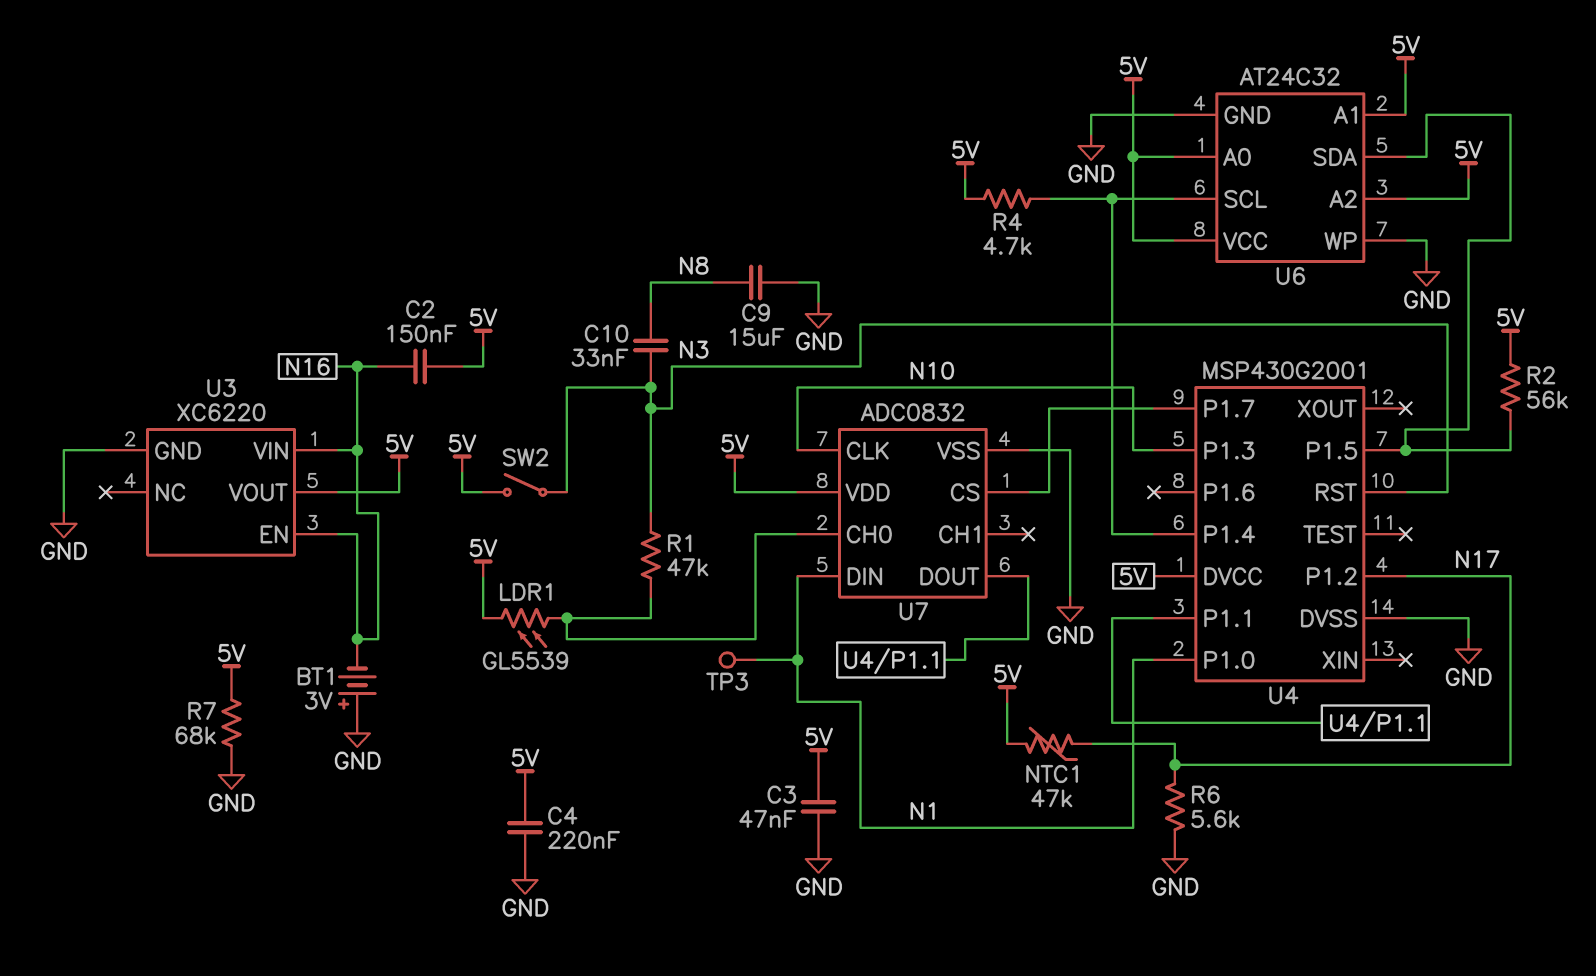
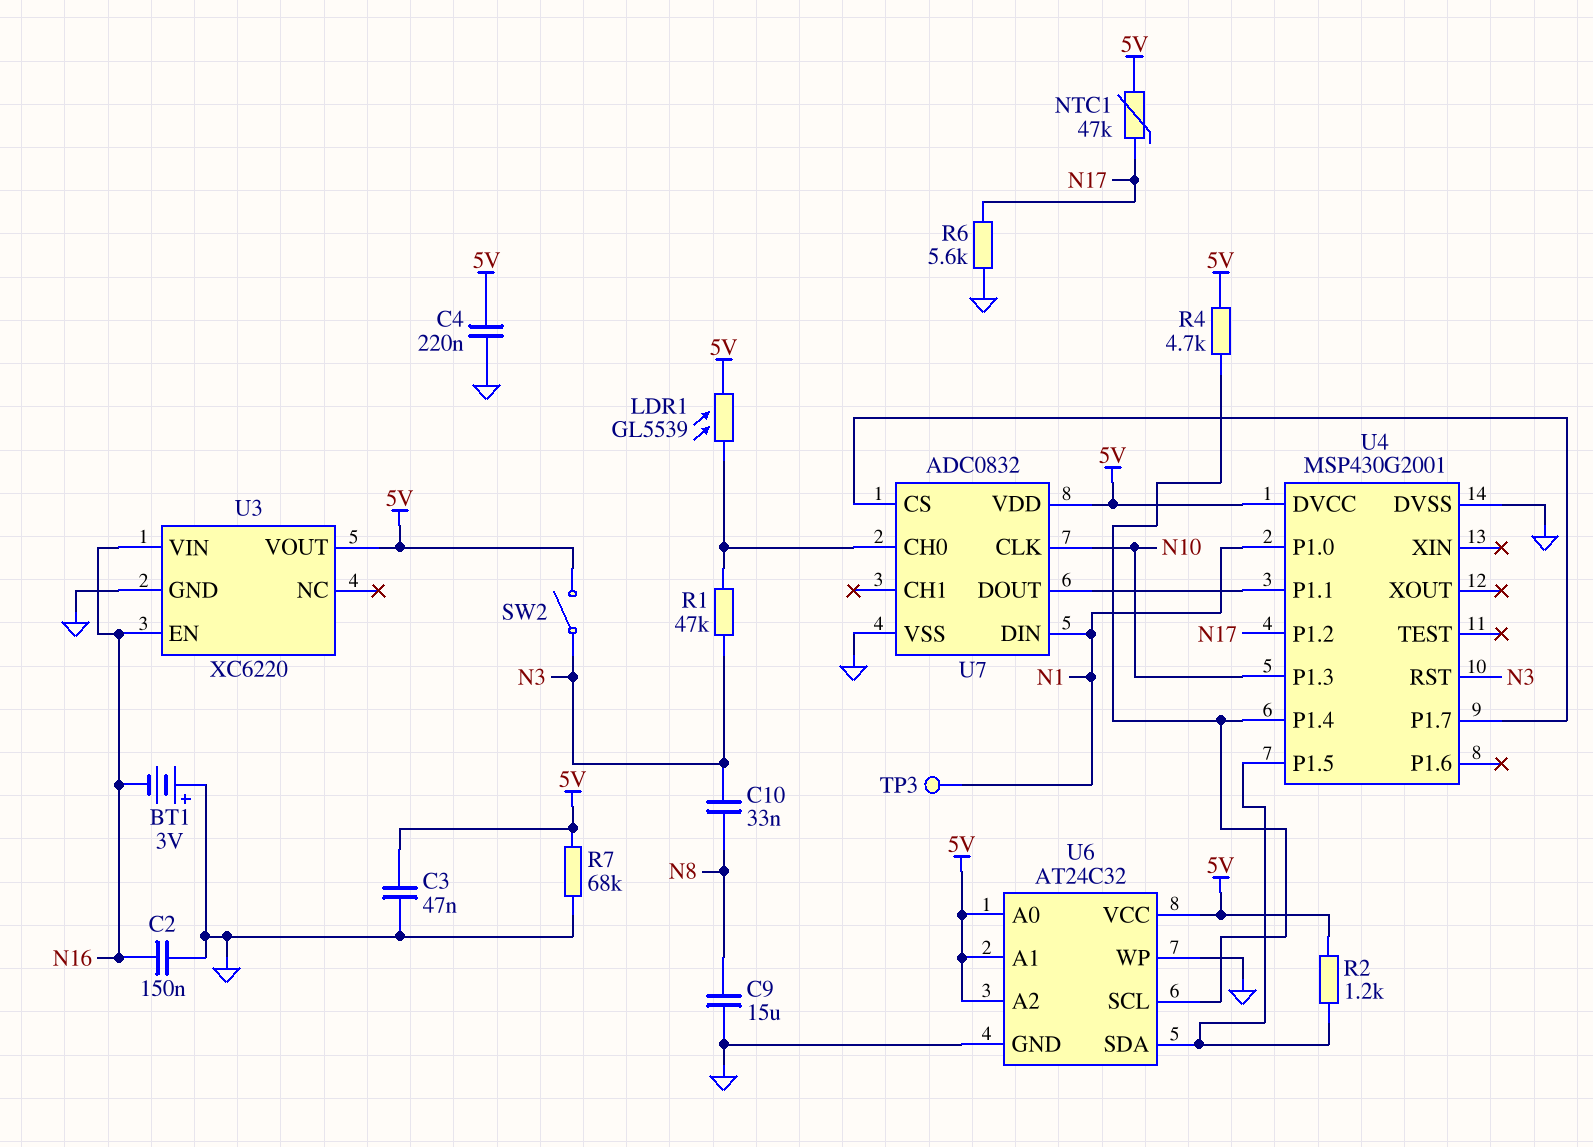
C2: 150nF (5V, N16) -> 150nF (GND, N16)
R2: 56k (5V, U4/P1.5) -> 1.2k (5V, U4/P1.5)

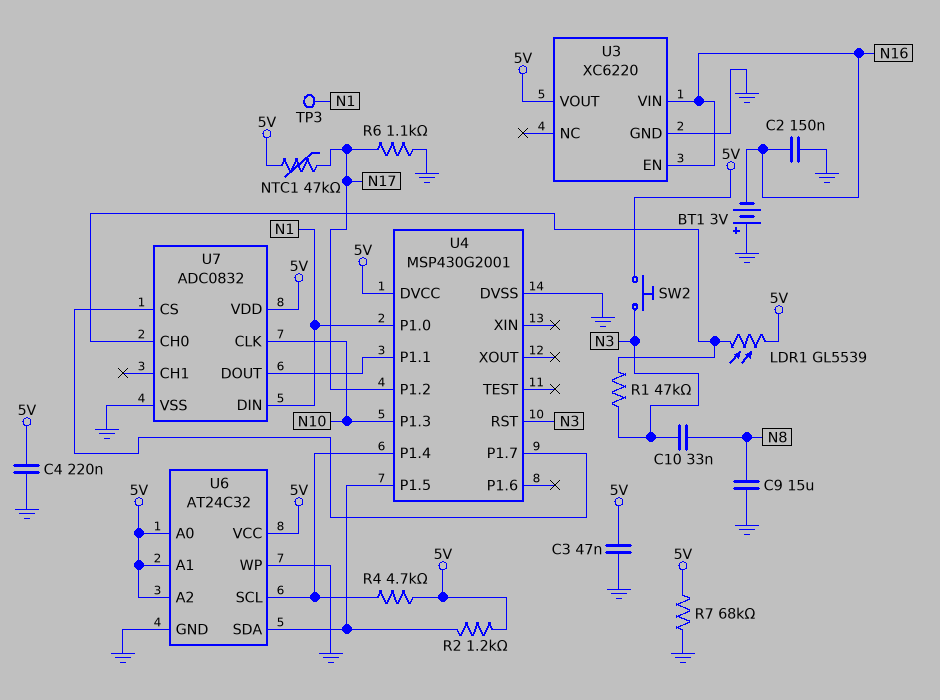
R6: 5.6k (GND, N17) -> 1.1k (GND, N17)
SW2: switch (5V, N3) -> button (5V, N3)

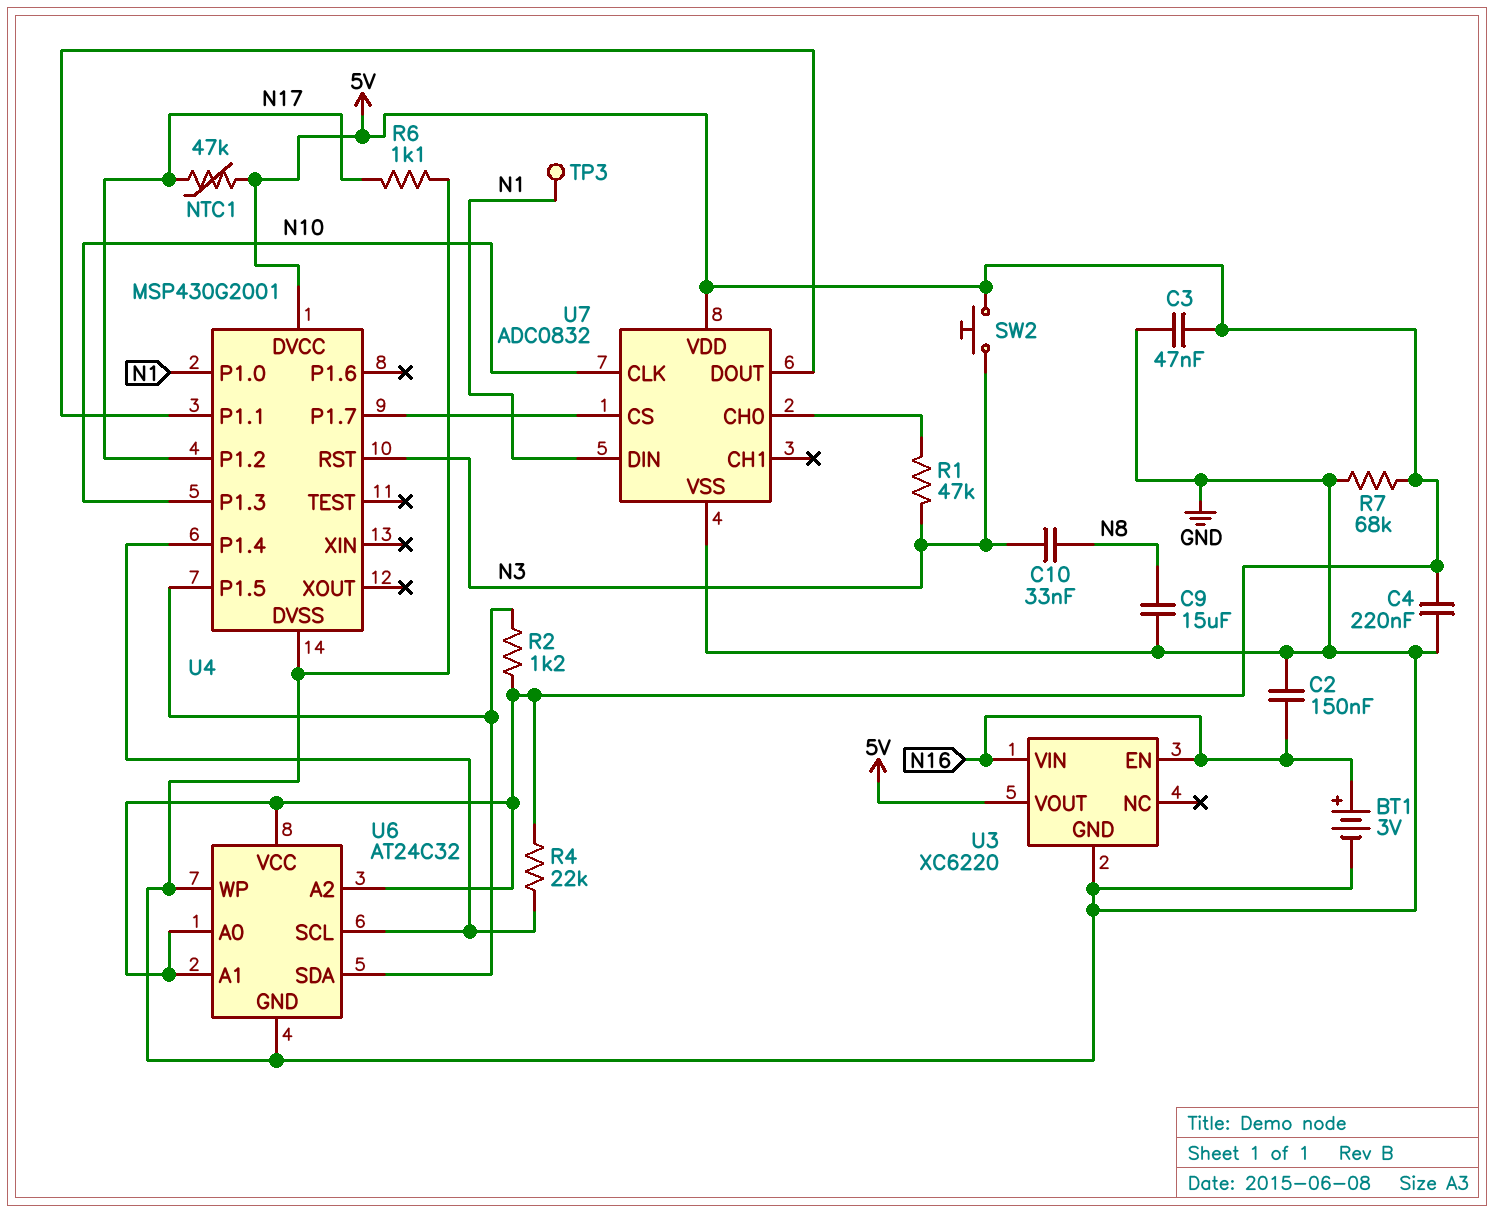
BT1: 3V (plus GND, minus N16) -> 3V (plus N16, minus GND)
LDR1: GL5539 (5V, U7/CH0) -> none
R4: 4.7k (5V, U4/P1.4) -> 22k (5V, U4/P1.4)

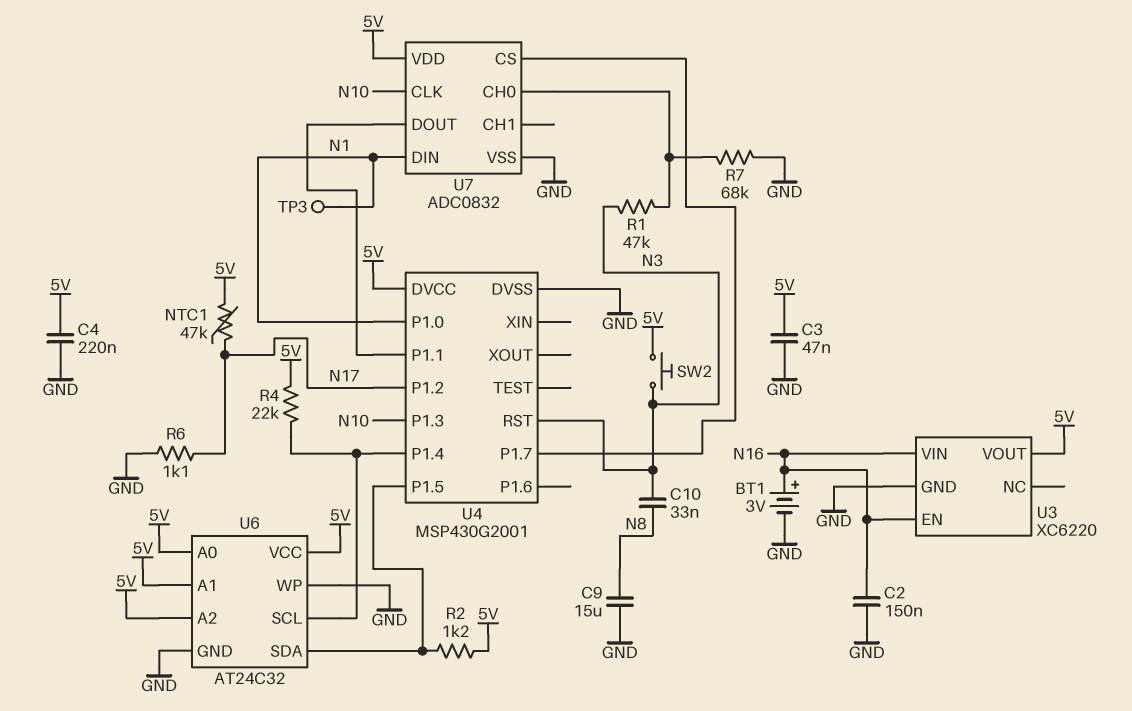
R7: 68k (5V, GND) -> 68k (GND, U7/CH0)

